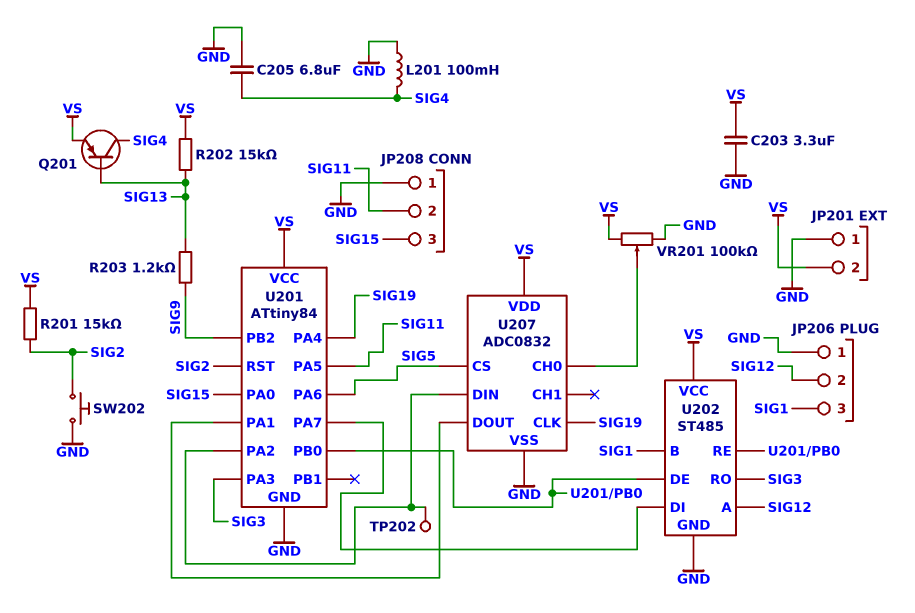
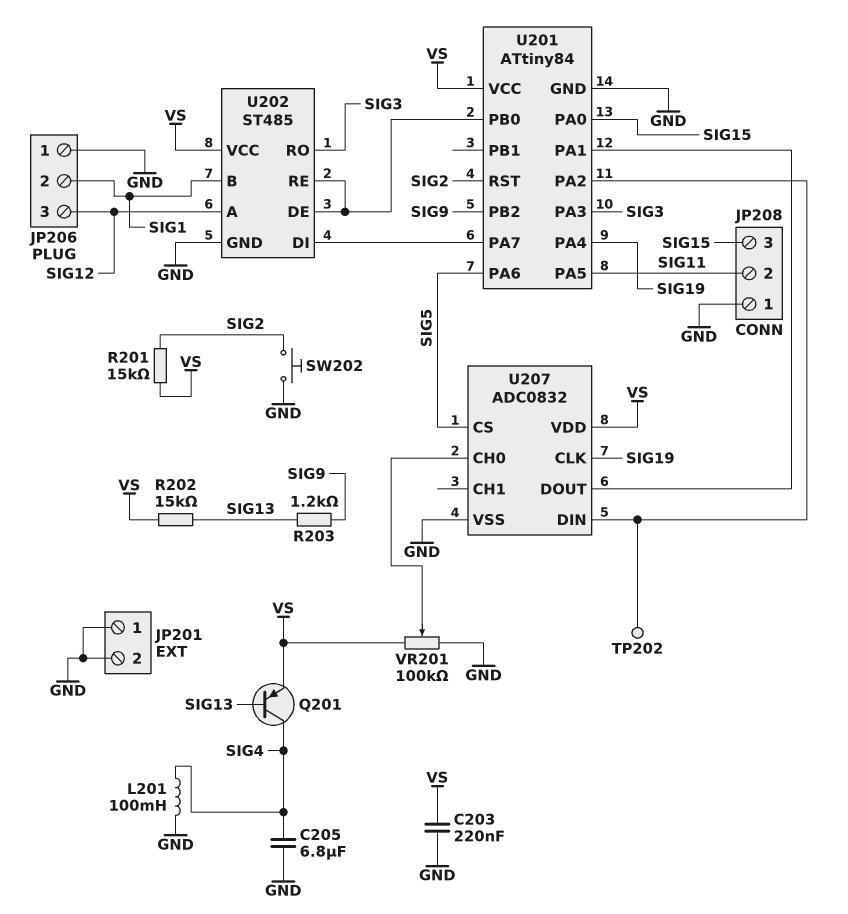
C203: 3.3uF (GND, VS) -> 220nF (GND, VS)
JP201 pin 2: VS -> GND
JP206 pin 2: SIG12 -> SIG1
JP206 pin 3: SIG1 -> SIG12

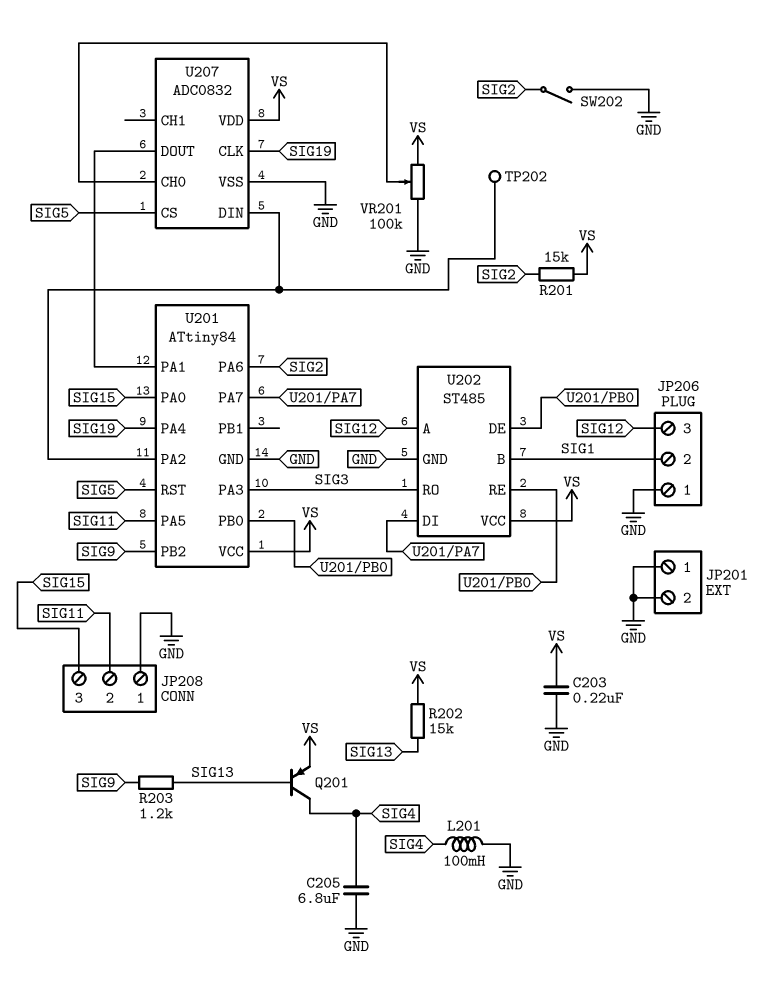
SW202: button (GND, SIG2) -> switch (GND, SIG2)
U201 pin PA6: SIG5 -> SIG2
U201 pin RST: SIG2 -> SIG5

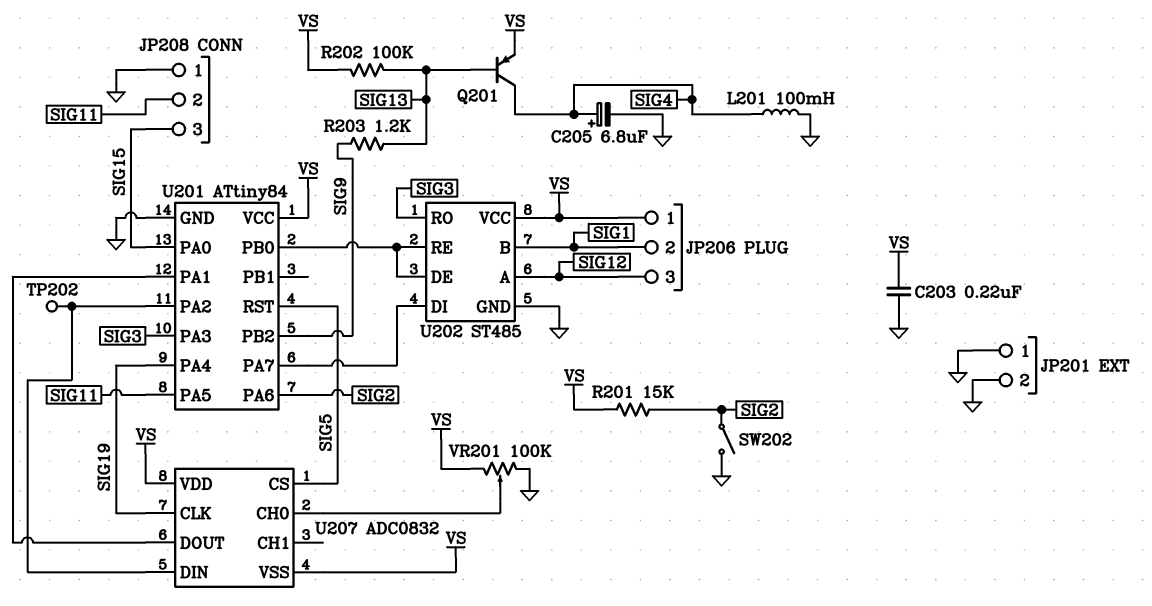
C205: 6.8uF (GND, SIG4) -> 6.8uF (plus SIG4, minus GND)
JP206 pin 1: GND -> VS
R202: 15k (SIG13, VS) -> 100k (SIG13, VS)
U207 pin VSS: GND -> VS

